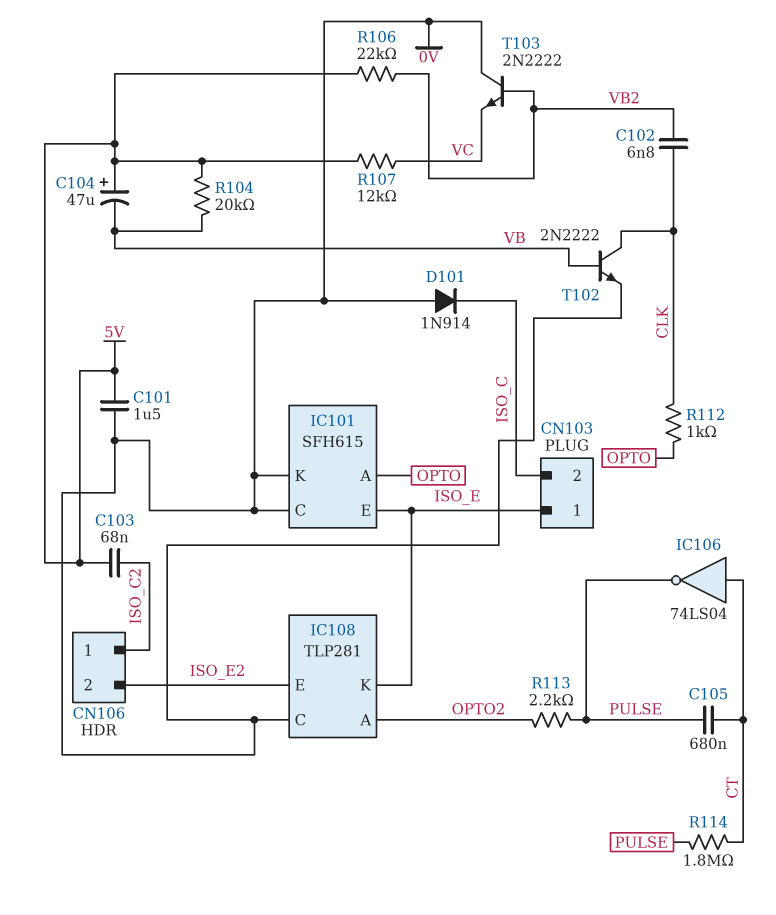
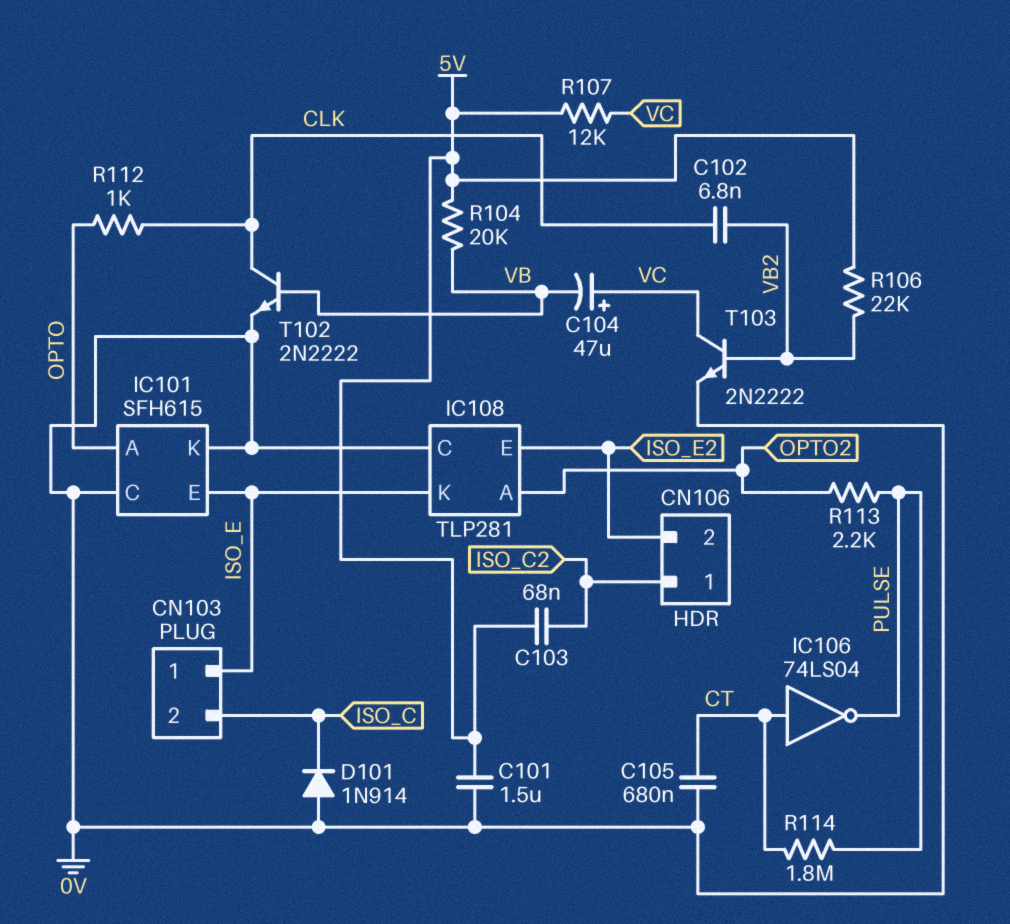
C104: 47uF (plus 5V, minus VB) -> 47uF (plus VC, minus VB)
C105: 680nF (CT, PULSE) -> 680nF (0V, CT)
T103: NPN 2N2222 (B VB2, C 0V, E VC) -> NPN 2N2222 (B VB2, C VC, E 0V)

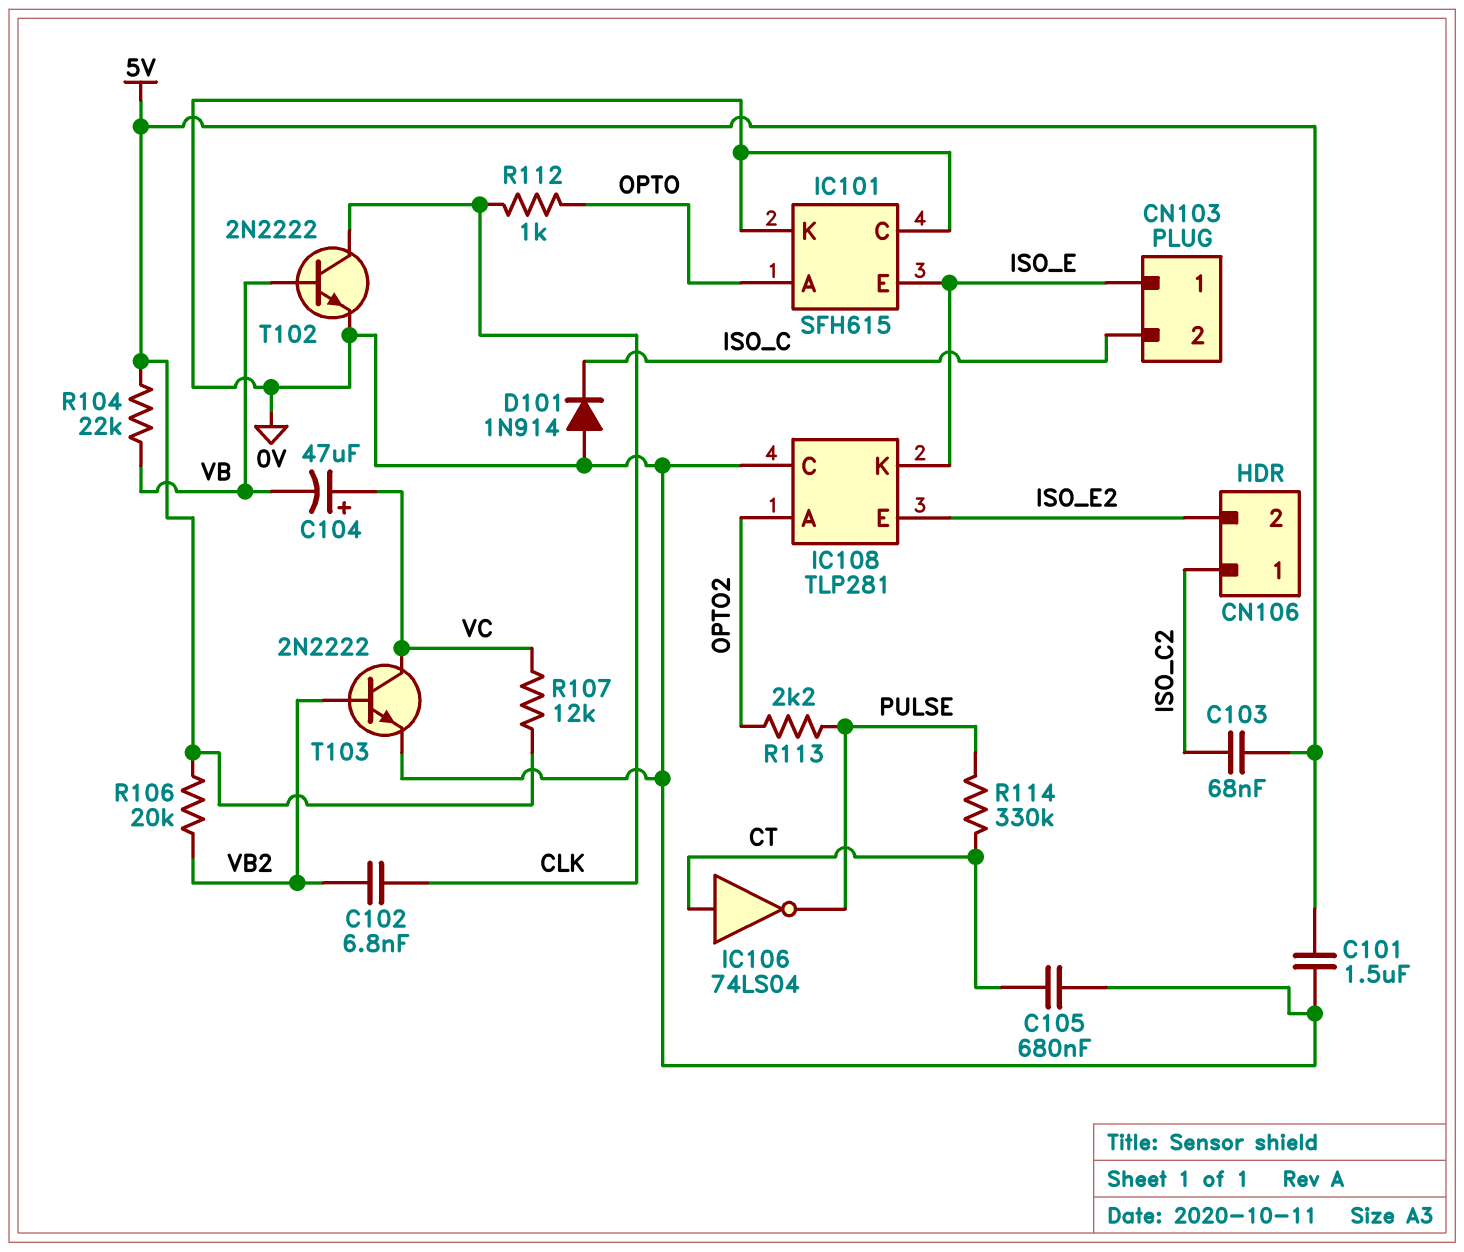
R104: 20k (5V, VB) -> 22k (5V, VB)
R106: 22k (5V, VB2) -> 20k (5V, VB2)
R114: 1.8M (CT, PULSE) -> 330k (CT, PULSE)

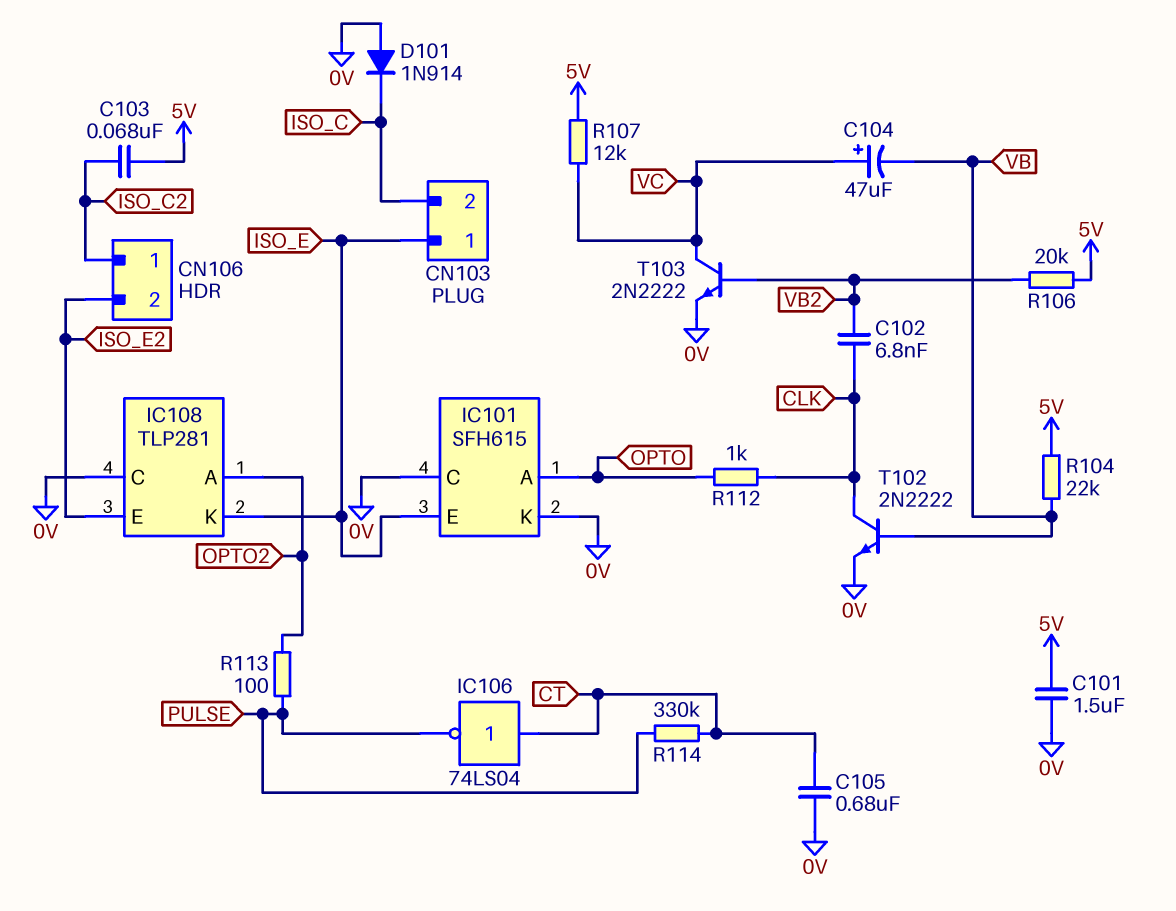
R113: 2.2k (OPTO2, PULSE) -> 100 (OPTO2, PULSE)

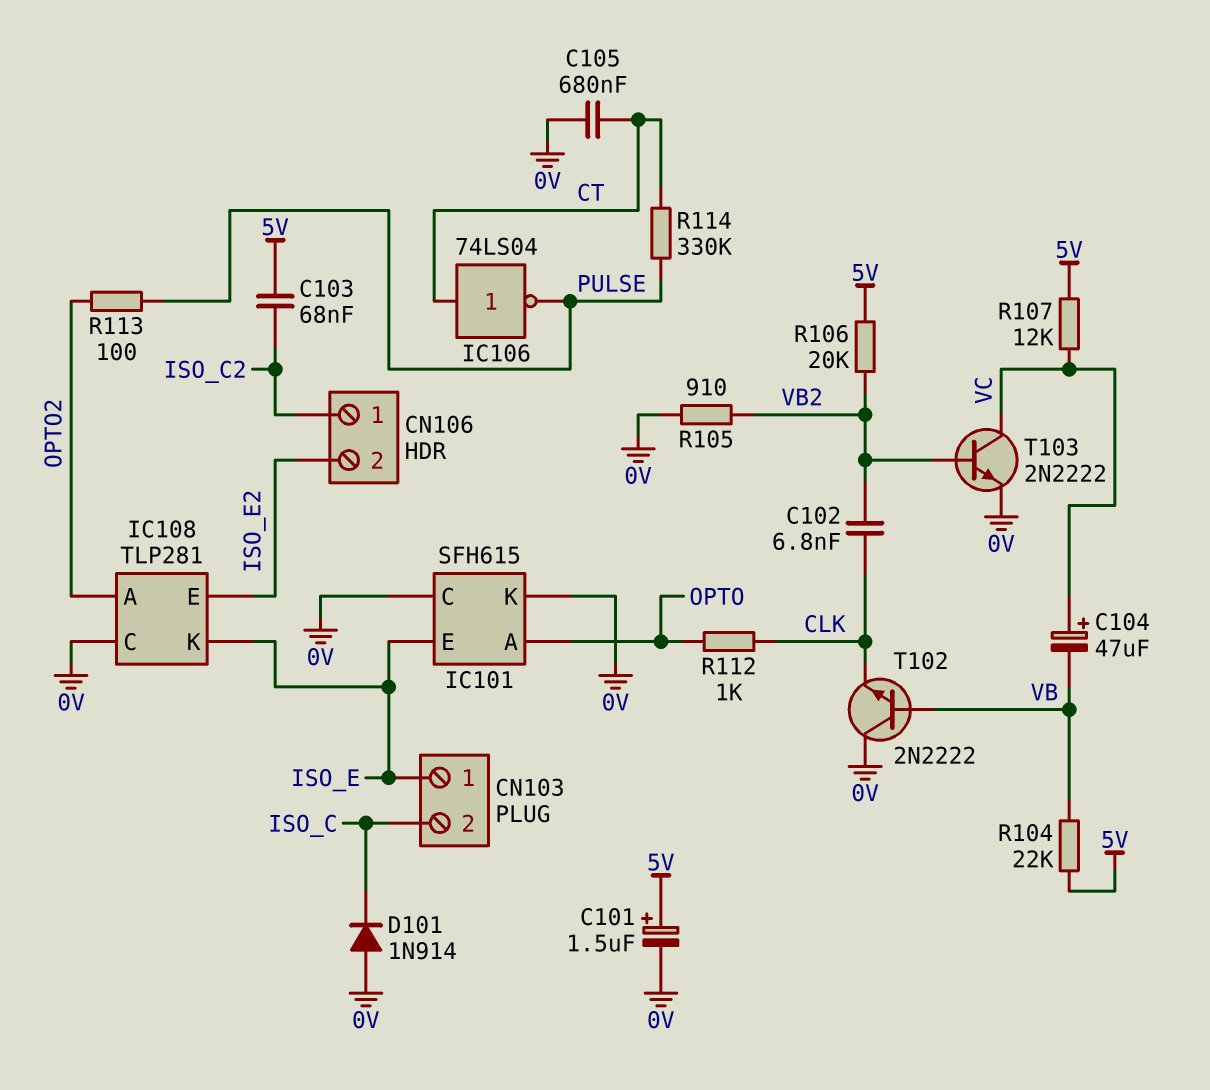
C101: 1.5uF (0V, 5V) -> 1.5uF (plus 5V, minus 0V)
R105: none -> 910 (0V, VB2)
T102: NPN 2N2222 (B VB, C CLK, E 0V) -> NPN 2N2222 (B VB, C 0V, E CLK)

